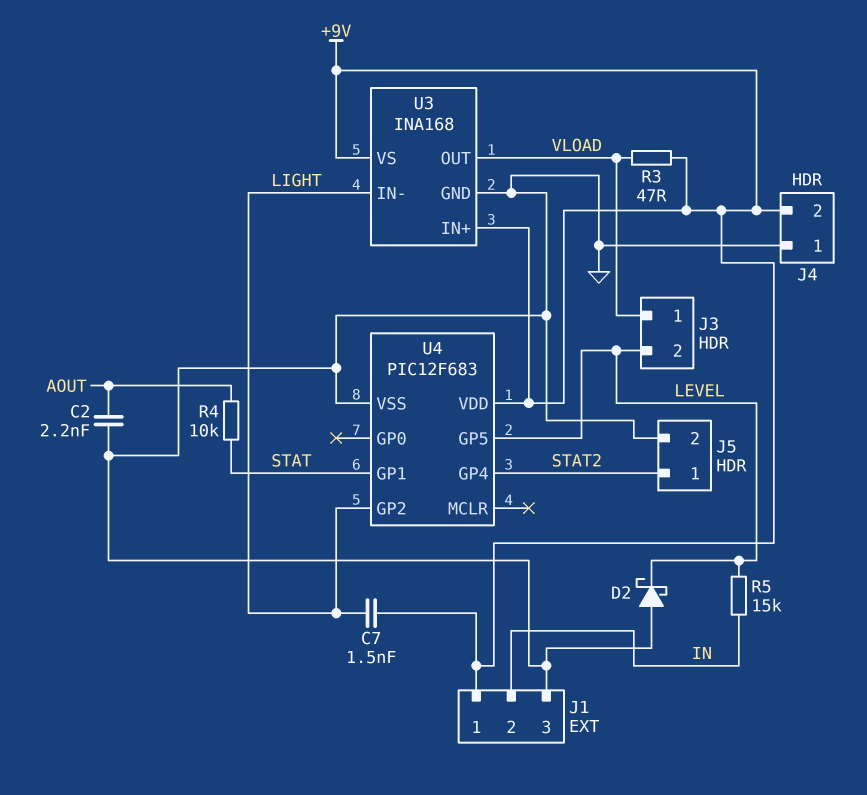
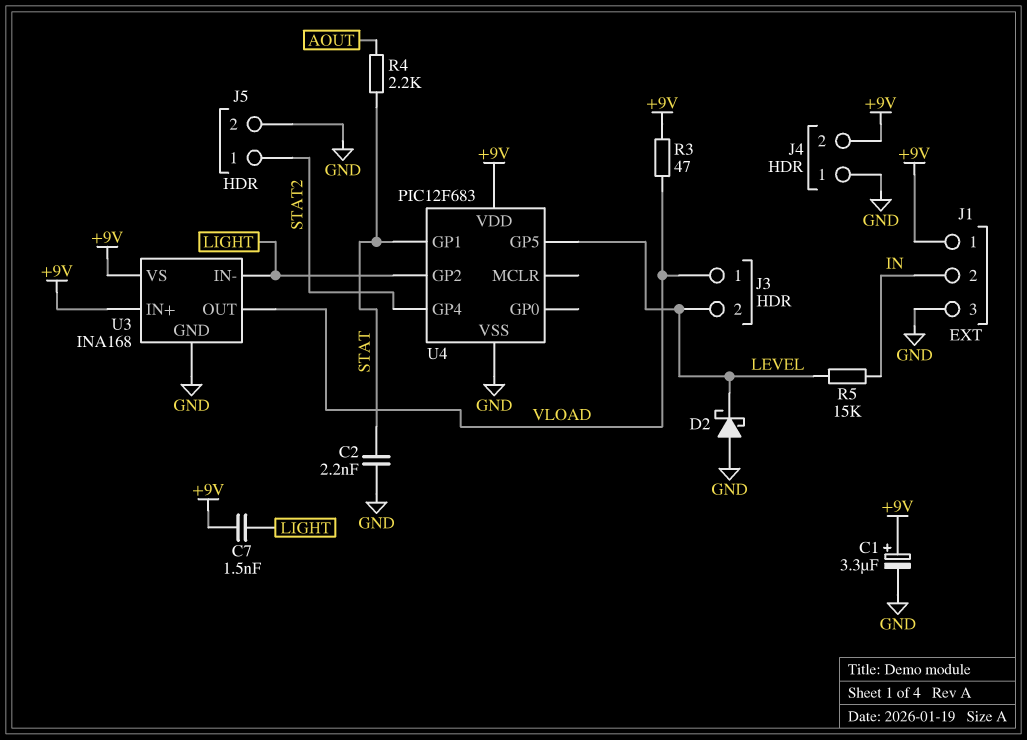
C1: none -> 3.3uF (plus +9V, minus GND)
C2: 2.2nF (AOUT, GND) -> 2.2nF (GND, STAT)
R4: 10k (AOUT, STAT) -> 2.2k (AOUT, STAT)

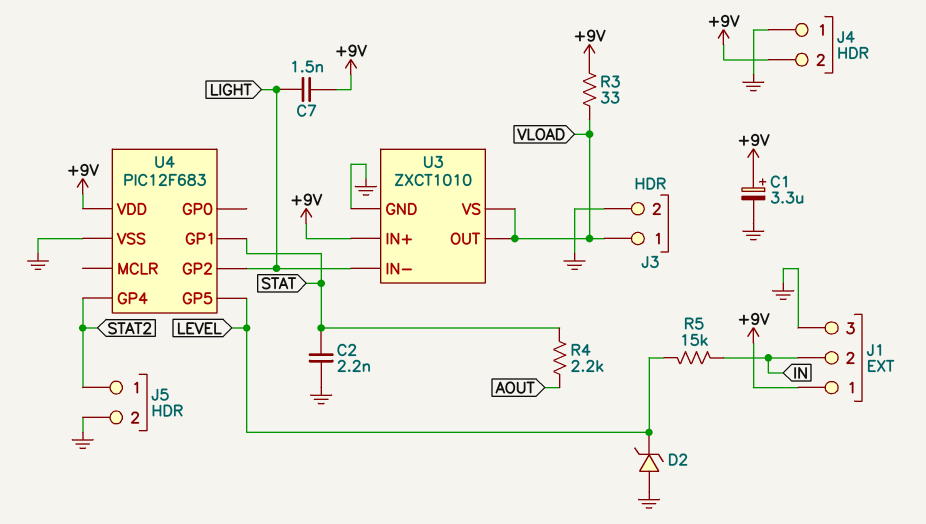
D2: schottky (A GND, K LEVEL) -> zener (A GND, K LEVEL)
J3 pin 2: LEVEL -> GND
R3: 47 (+9V, VLOAD) -> 33 (+9V, VLOAD)
U3: INA168 -> ZXCT1010
U3 pin VS: +9V -> VLOAD

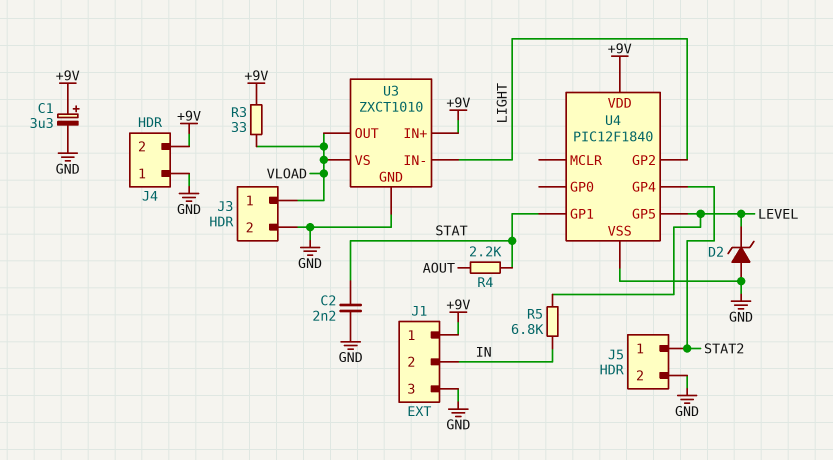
C7: 1.5nF (+9V, LIGHT) -> none
R5: 15k (IN, LEVEL) -> 6.8k (IN, LEVEL)
U4: PIC12F683 -> PIC12F1840

